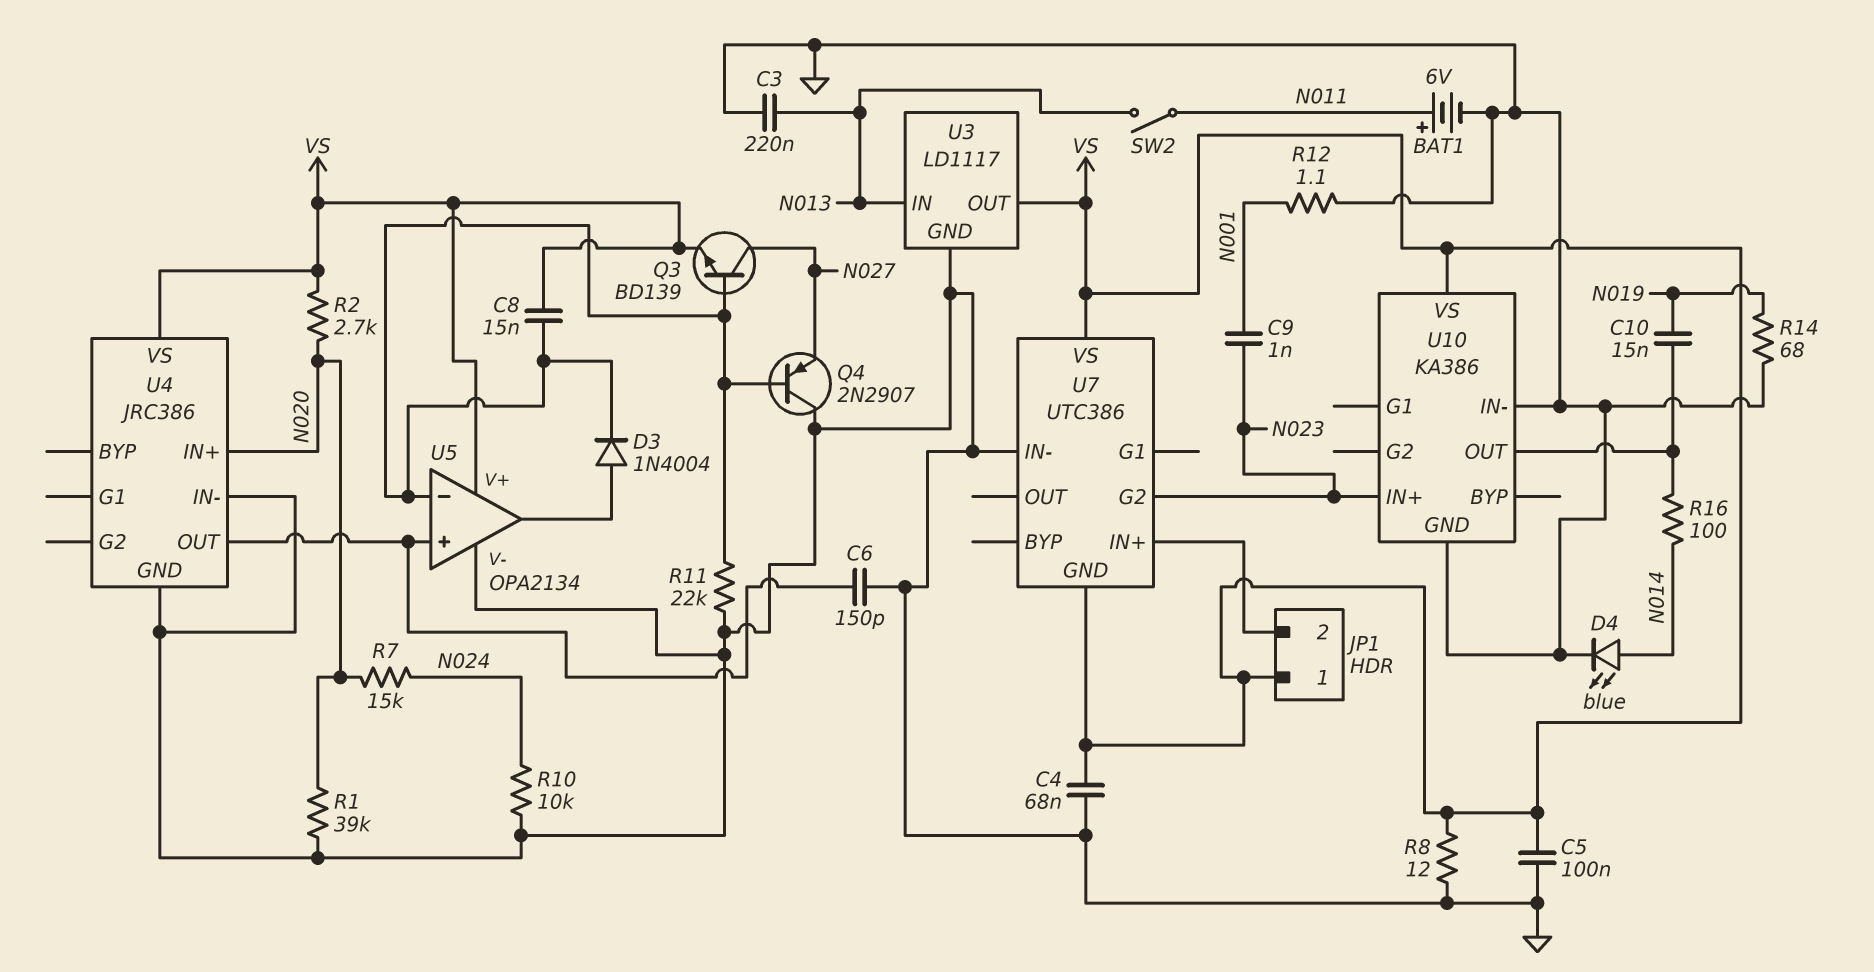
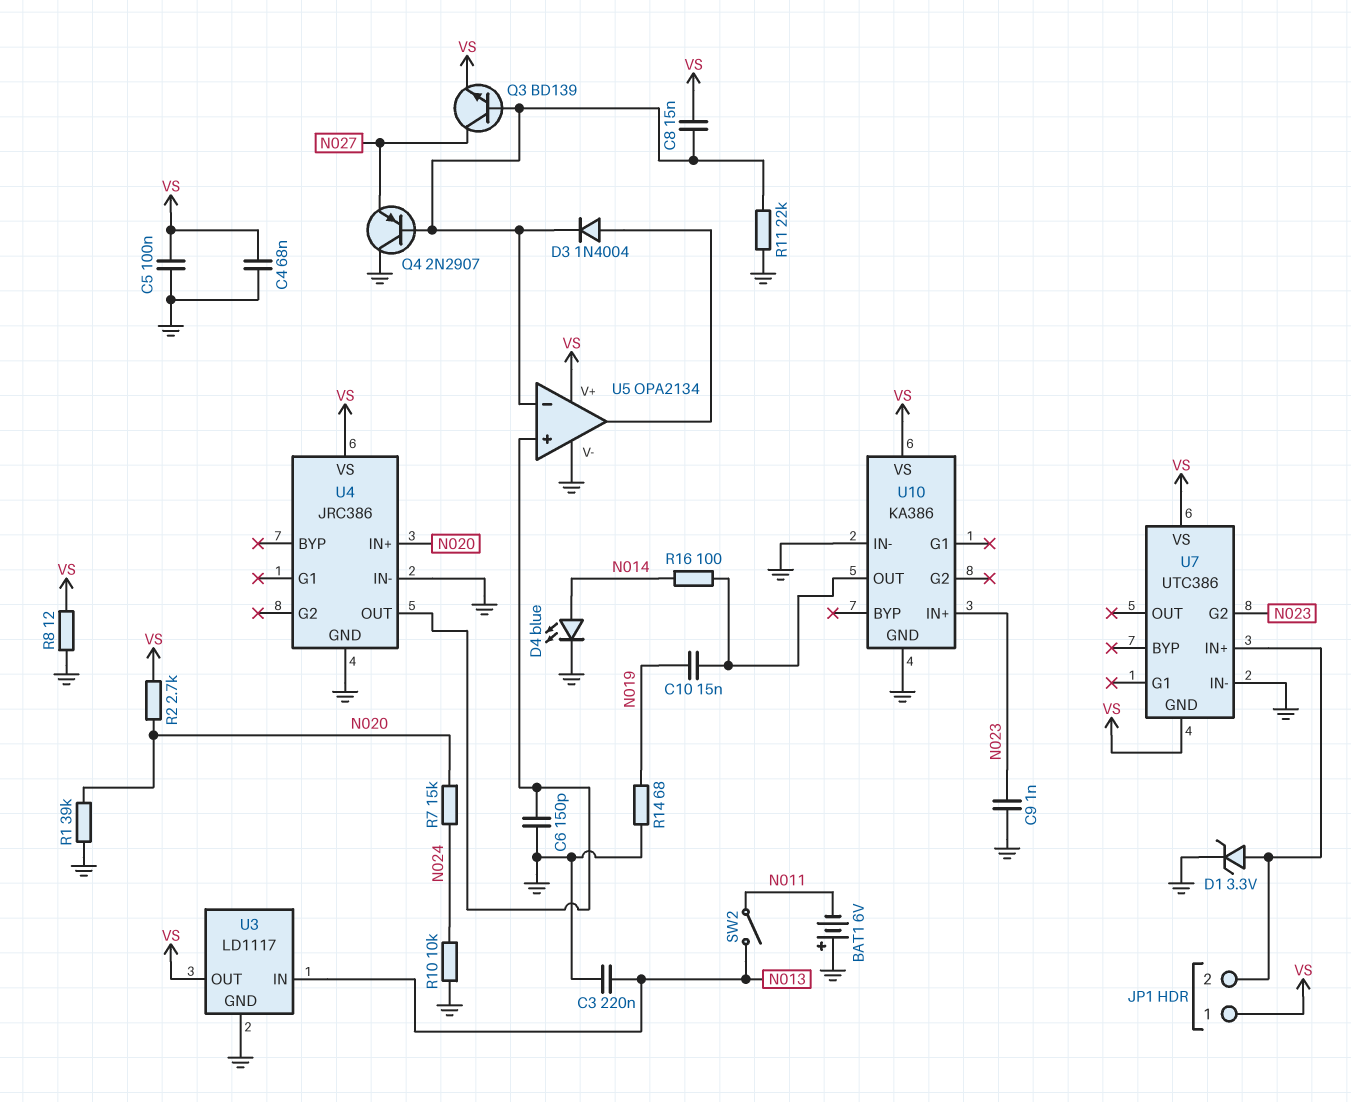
BAT1: 6V (plus N011, minus GND) -> 6V (plus GND, minus N011)
C9: 1nF (N001, N023) -> 1nF (GND, N023)
D1: none -> zener 3.3V (A JP1/2, K GND)
R12: 1.1 (GND, N001) -> none

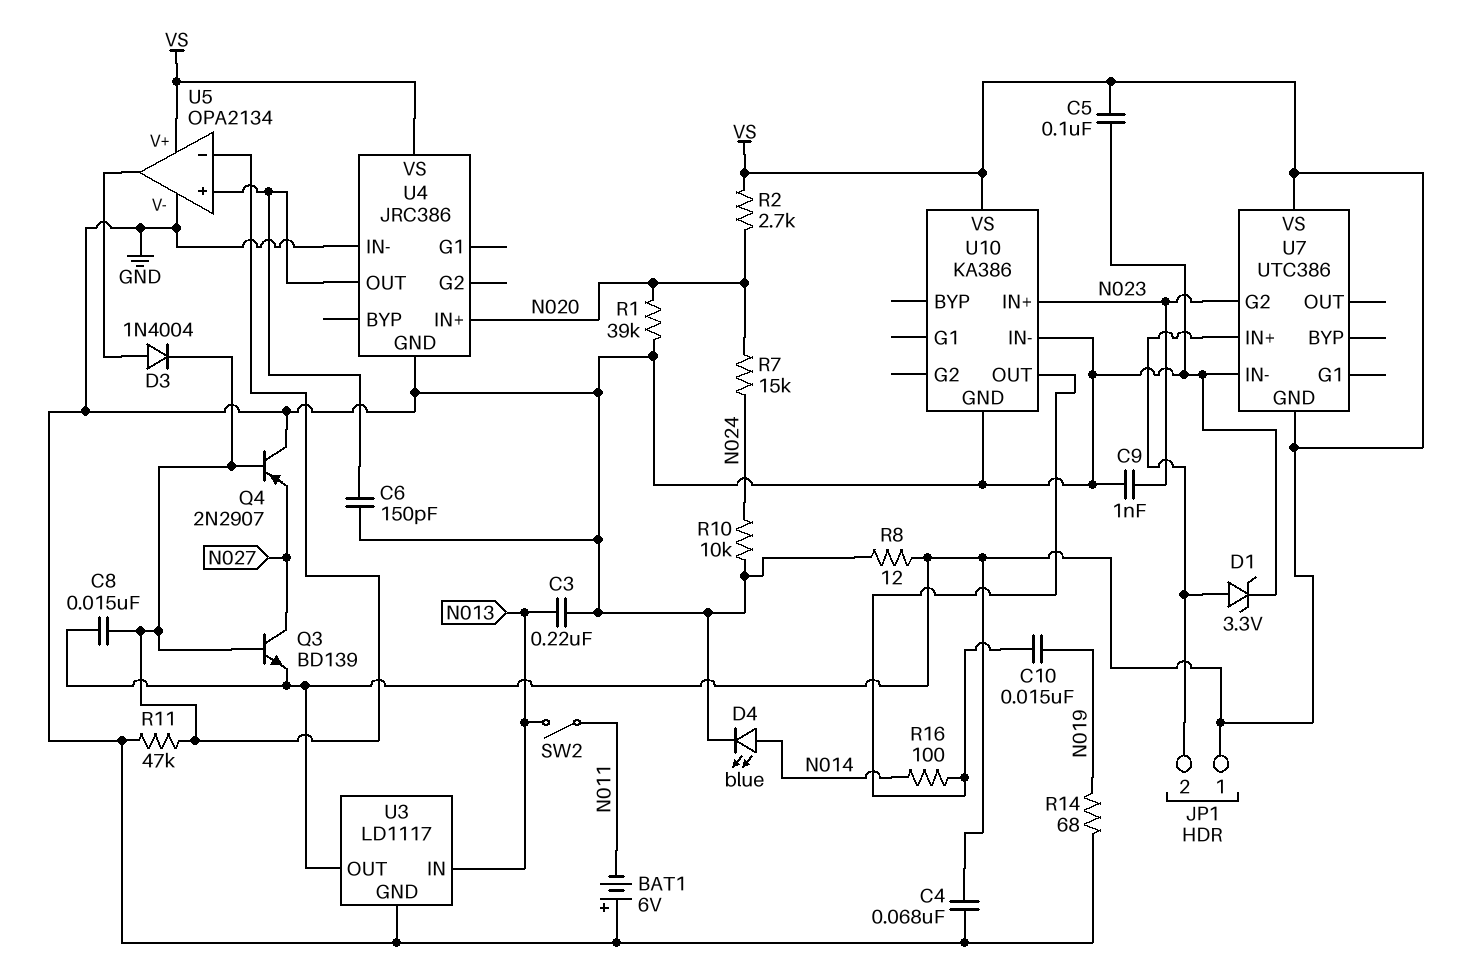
R11: 22k (GND, U5/in-) -> 47k (GND, U5/in-)

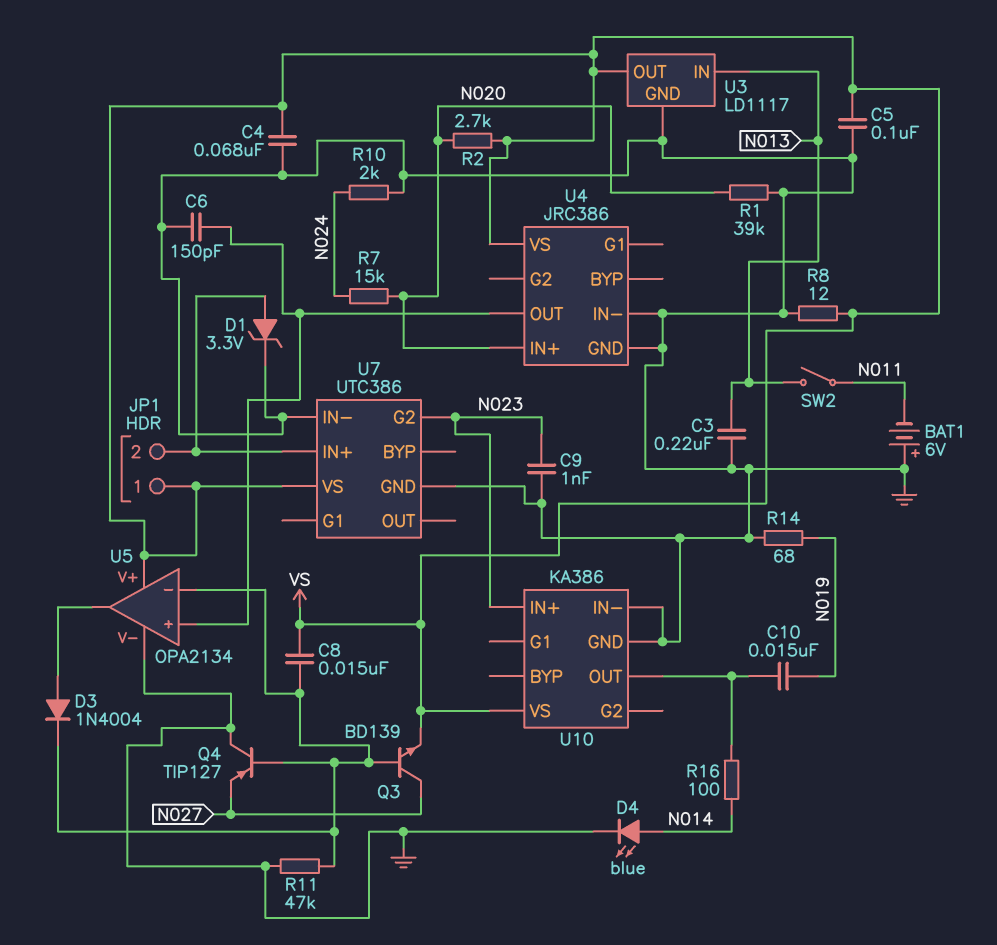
Q4: PNP 2N2907 (B U5/in-, C GND, E N027) -> PNP TIP127 (B U5/in-, C GND, E N027)
R10: 10k (GND, N024) -> 2k (GND, N024)
U7 pin GND: VS -> GND

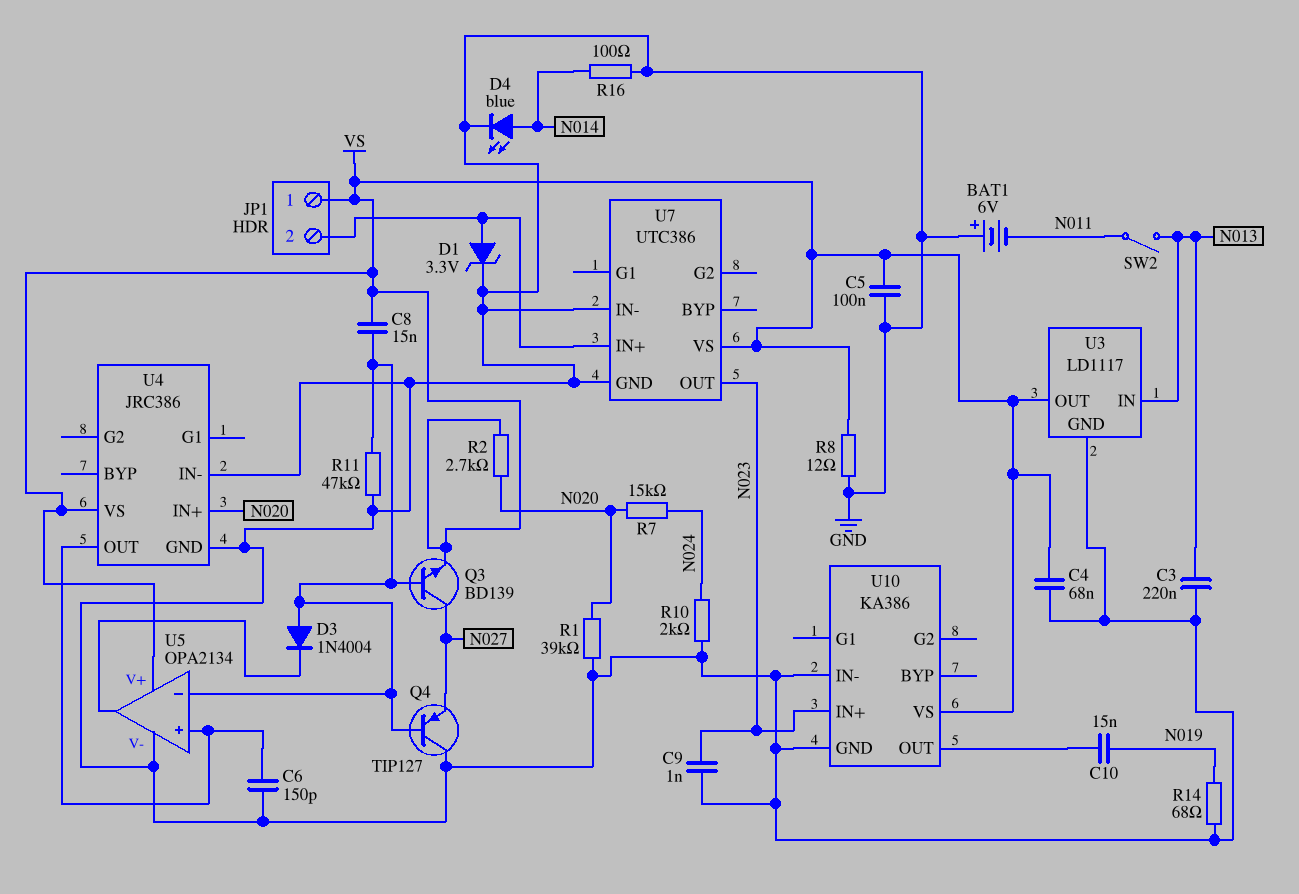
D3: diode 1N4004 (A U5/out, K U5/in-) -> diode 1N4004 (A U5/in-, K U5/out)
R16: 100 (N014, U10/OUT) -> 100 (GND, N014)
U7 pin G2: N023 -> none
U7 pin OUT: none -> N023

